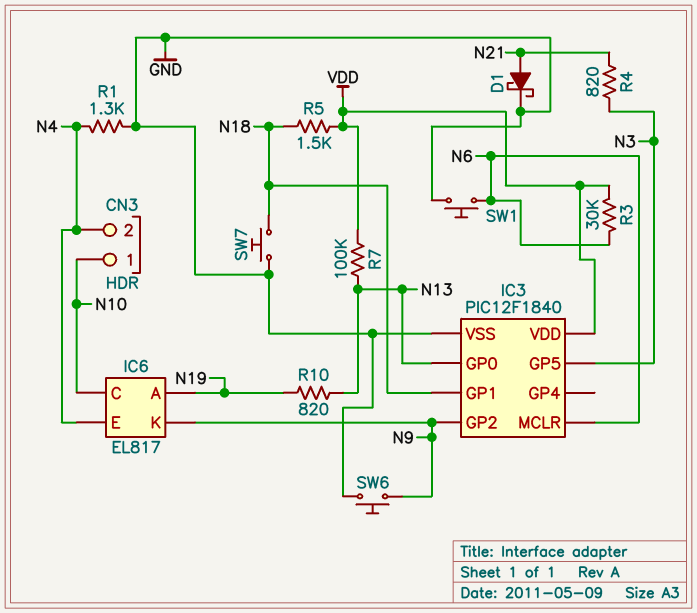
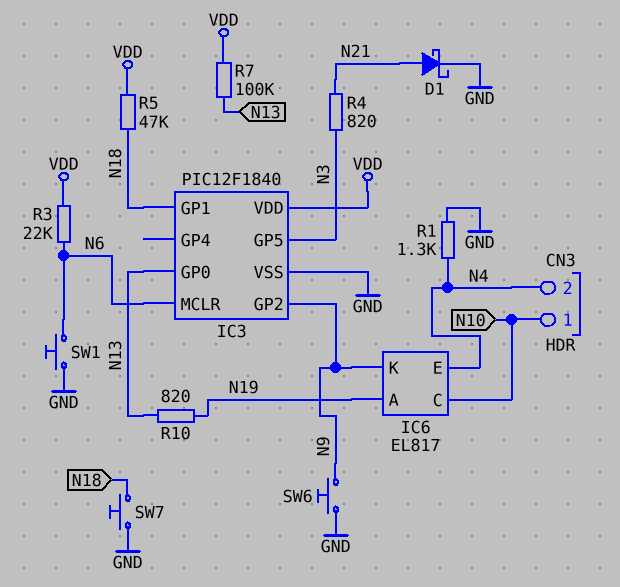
R3: 30k (N6, VDD) -> 22k (N6, VDD)
R5: 1.5k (N18, VDD) -> 47k (N18, VDD)

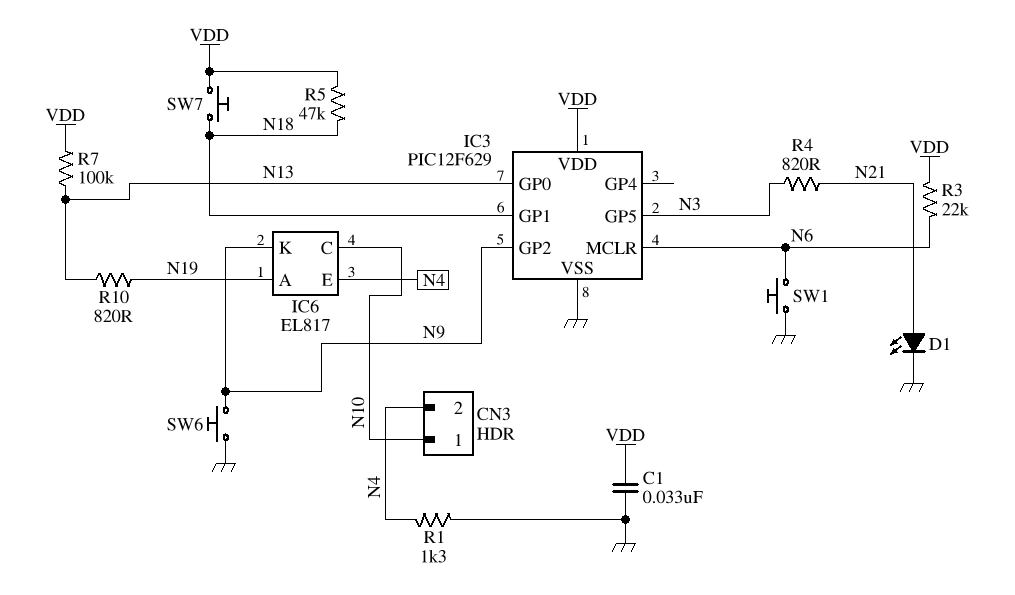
C1: none -> 33nF (GND, VDD)
D1: schottky (A N21, K GND) -> LED (A N21, K GND)
IC3: PIC12F1840 -> PIC12F629
SW7: button (GND, N18) -> button (N18, VDD)

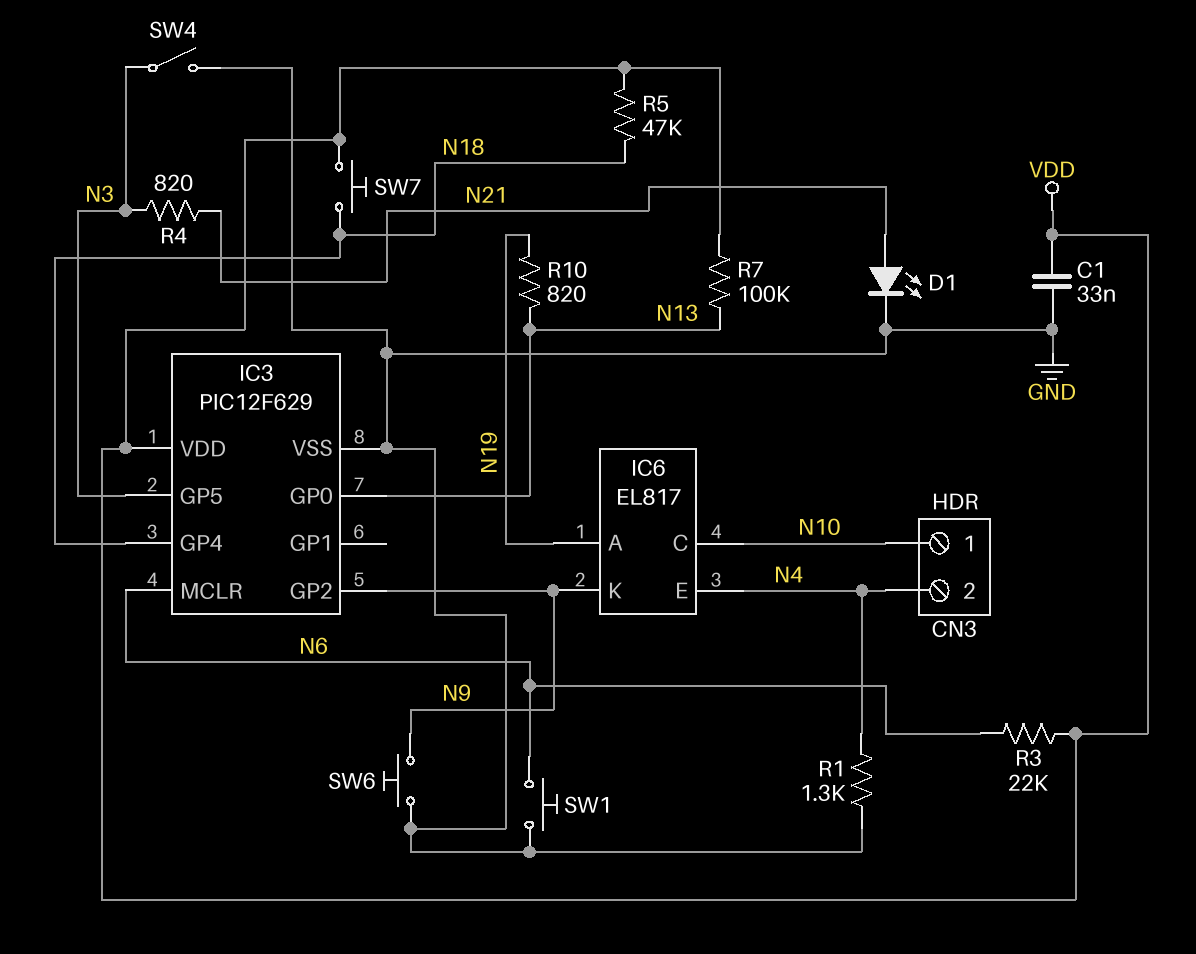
IC3 pin GP1: N18 -> none
IC3 pin GP4: none -> N18
SW4: none -> switch (GND, N3)

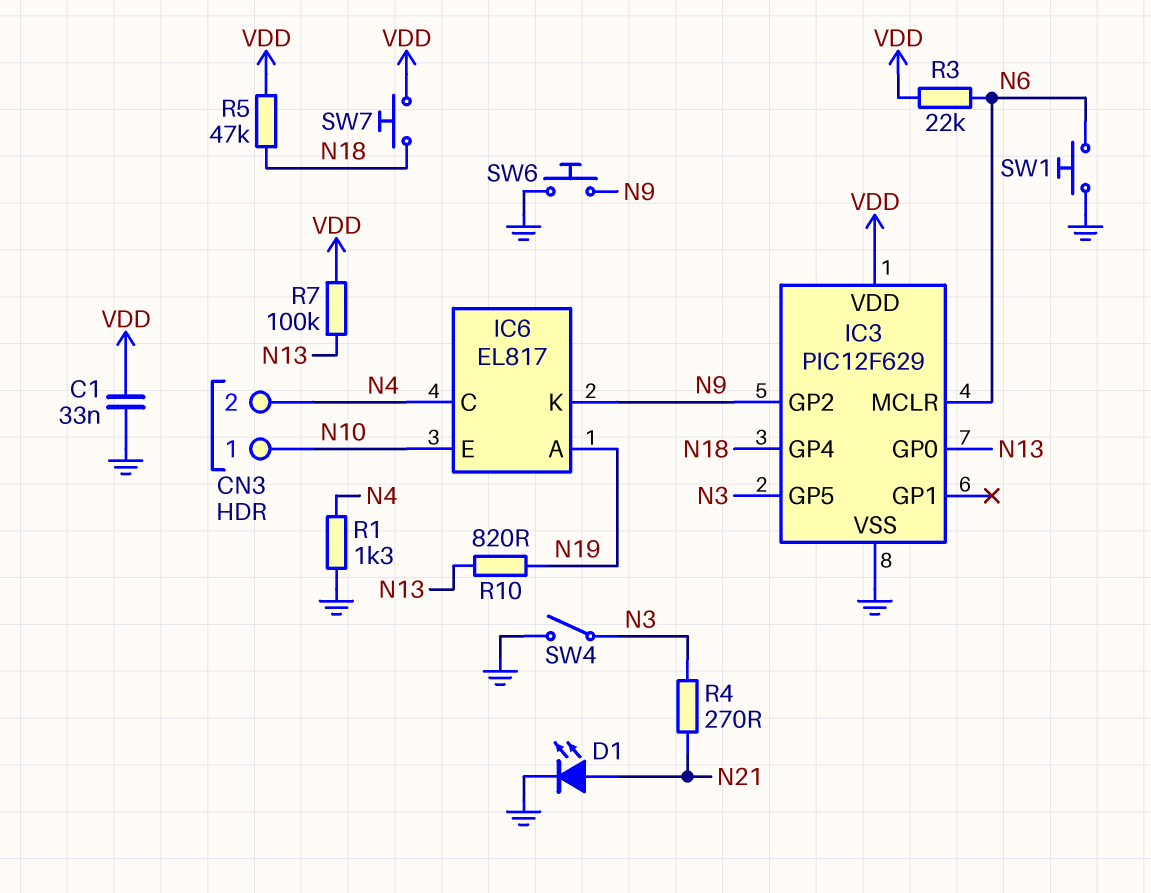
IC6 pin C: N10 -> N4
IC6 pin E: N4 -> N10
R4: 820 (N3, N21) -> 270 (N3, N21)

